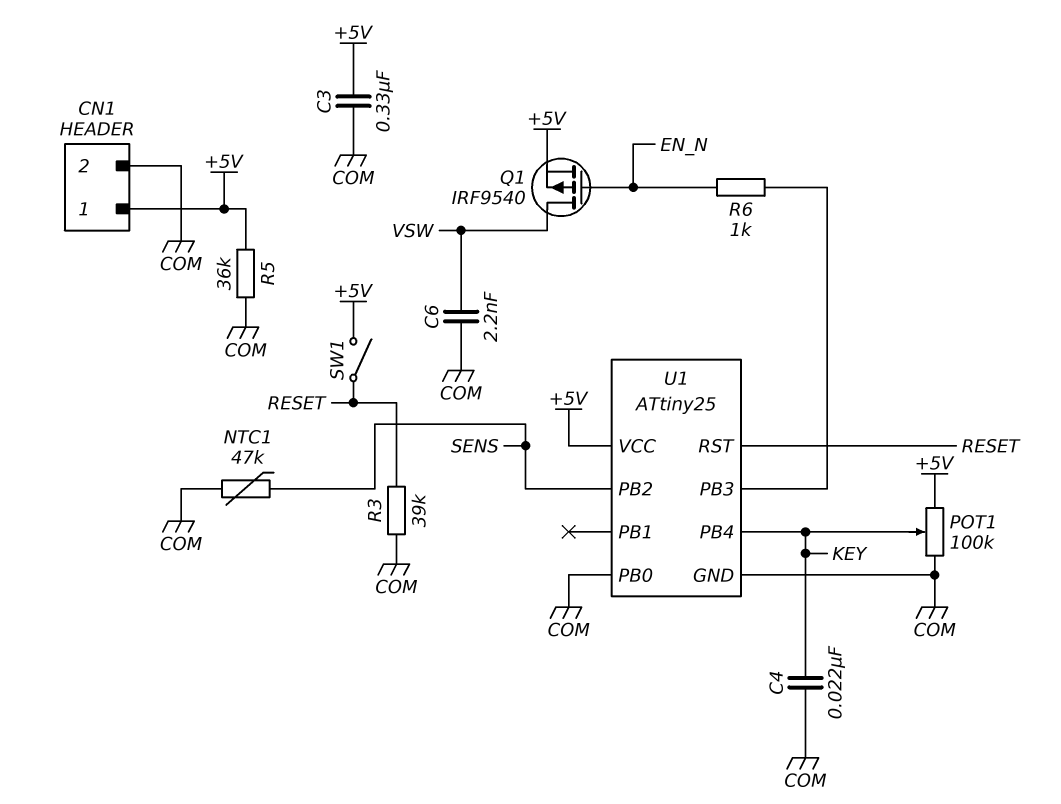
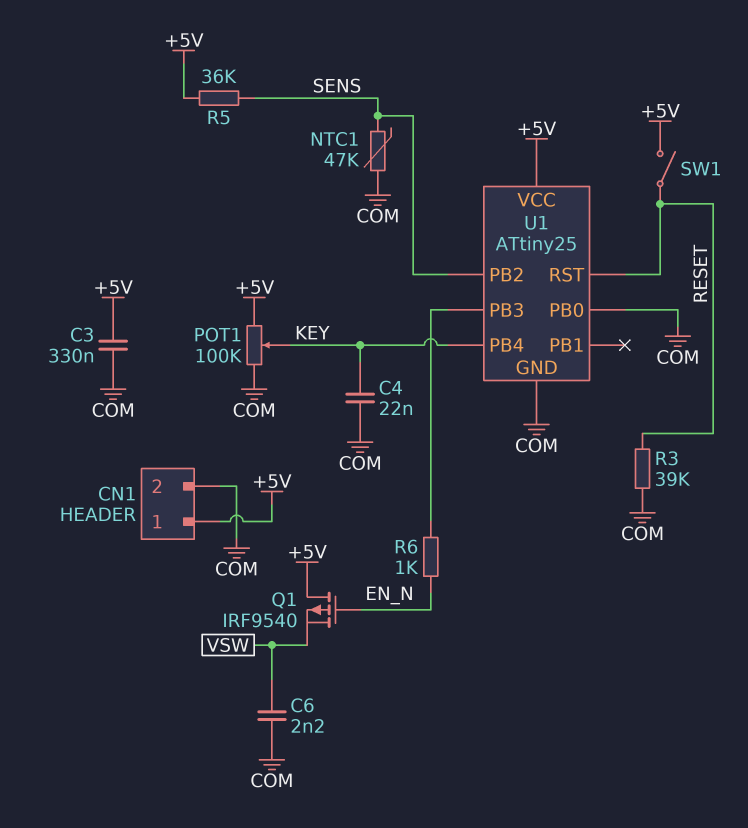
Q1: PMOS IRF9540 (G EN_N, D VSW, S +5V) -> PMOS IRF9540 (G EN_N, D +5V, S VSW)
R5: 36k (+5V, COM) -> 36k (+5V, SENS)

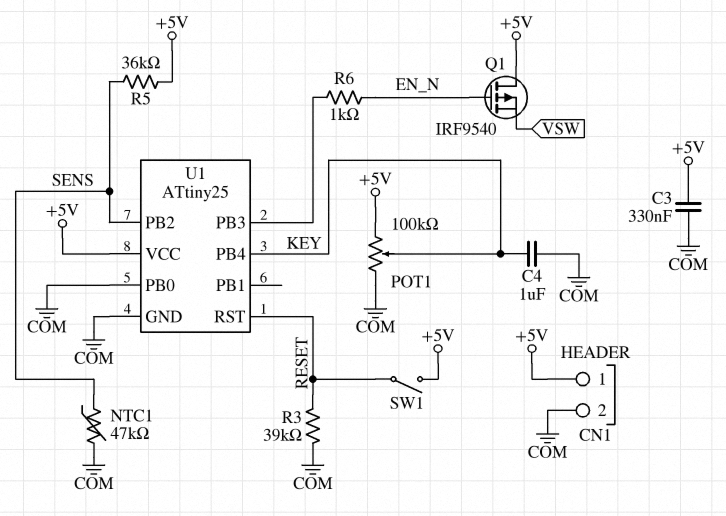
C4: 22nF (COM, KEY) -> 1uF (COM, KEY)
C6: 2.2nF (COM, VSW) -> none

